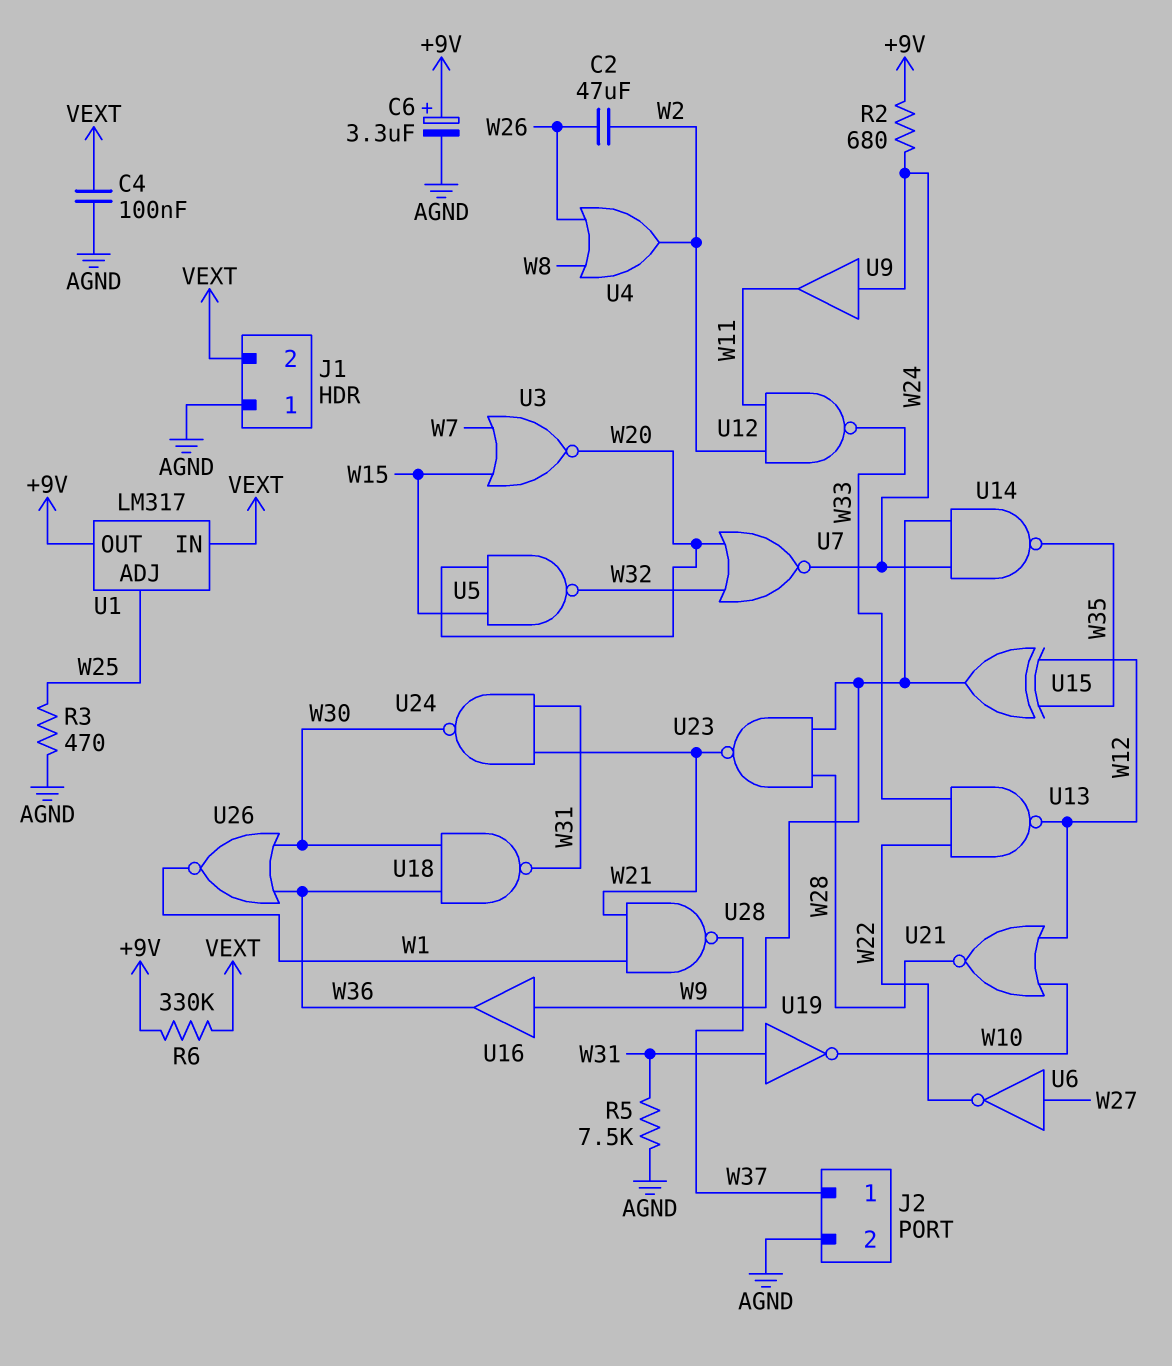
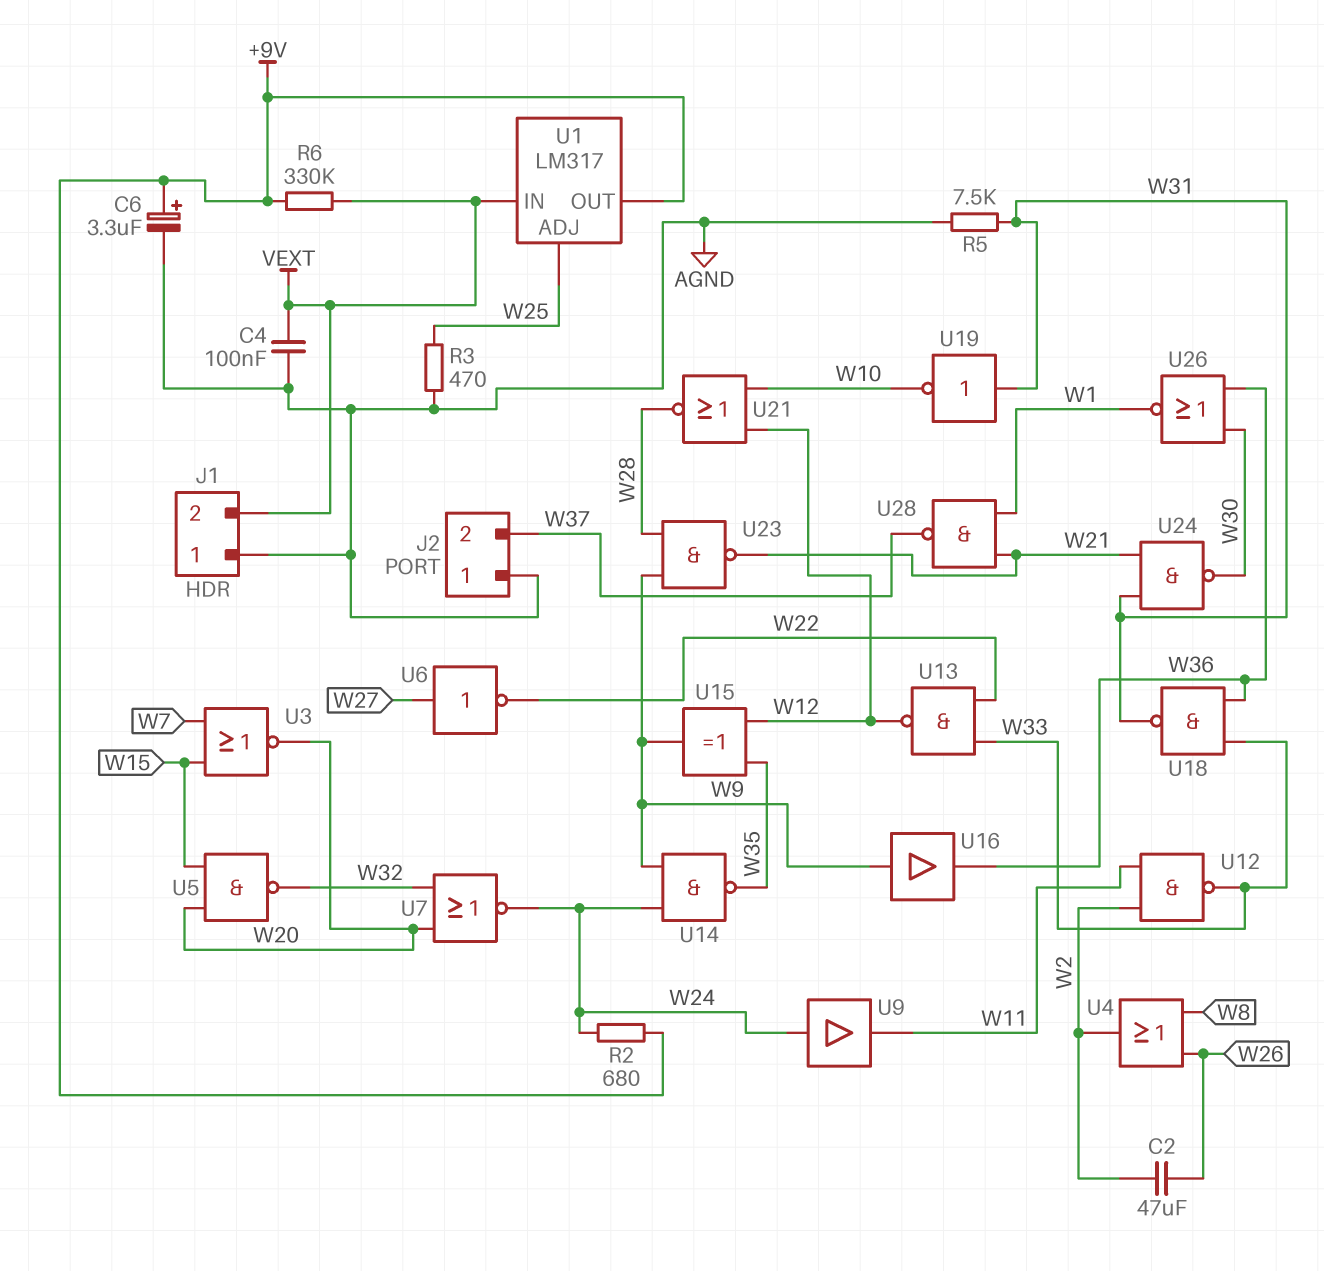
J2 pin 1: W37 -> AGND
J2 pin 2: AGND -> W37
U18: NAND (in W30, in W36, out W31) -> NAND (in W33, in W36, out W31)

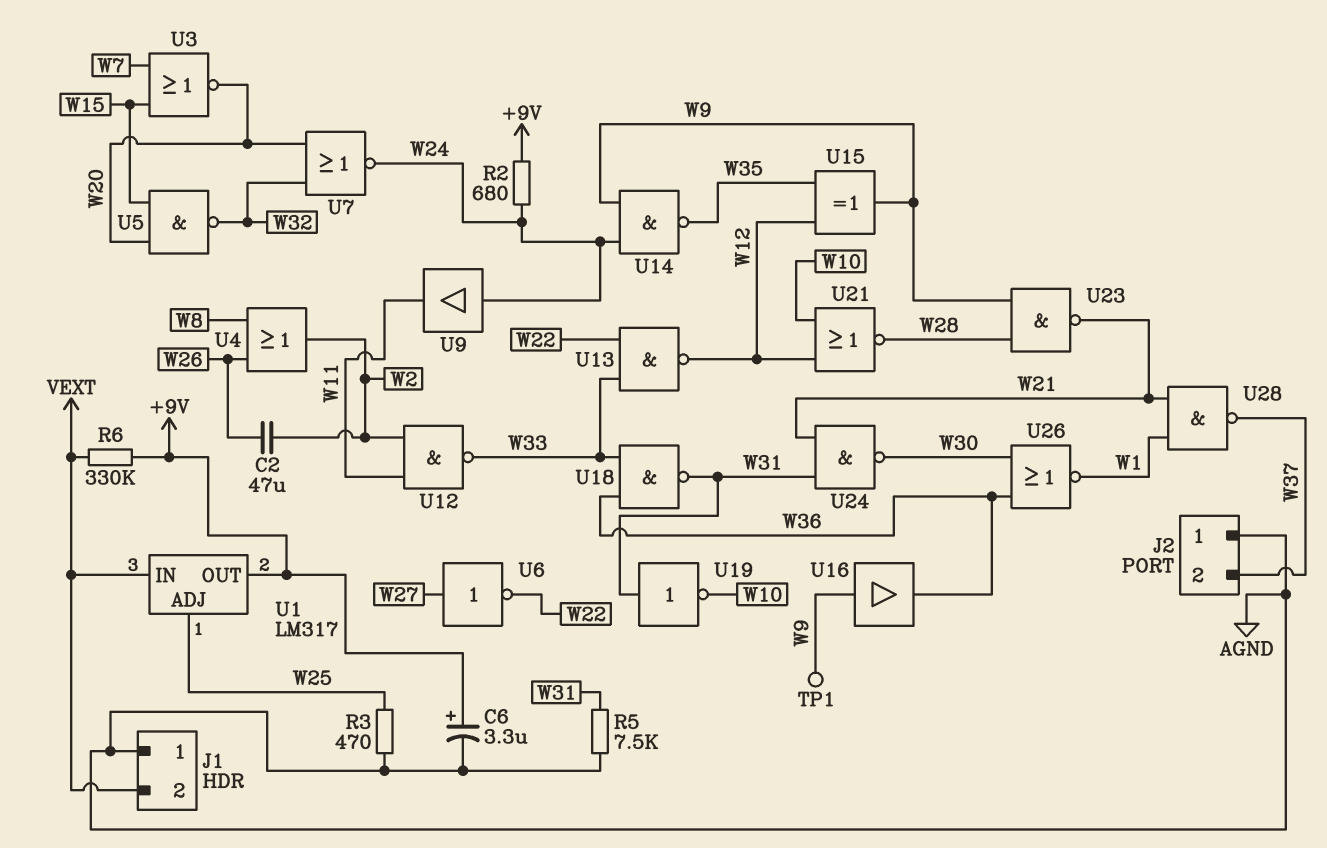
C4: 100nF (AGND, VEXT) -> none
TP1: none -> test point (W9)

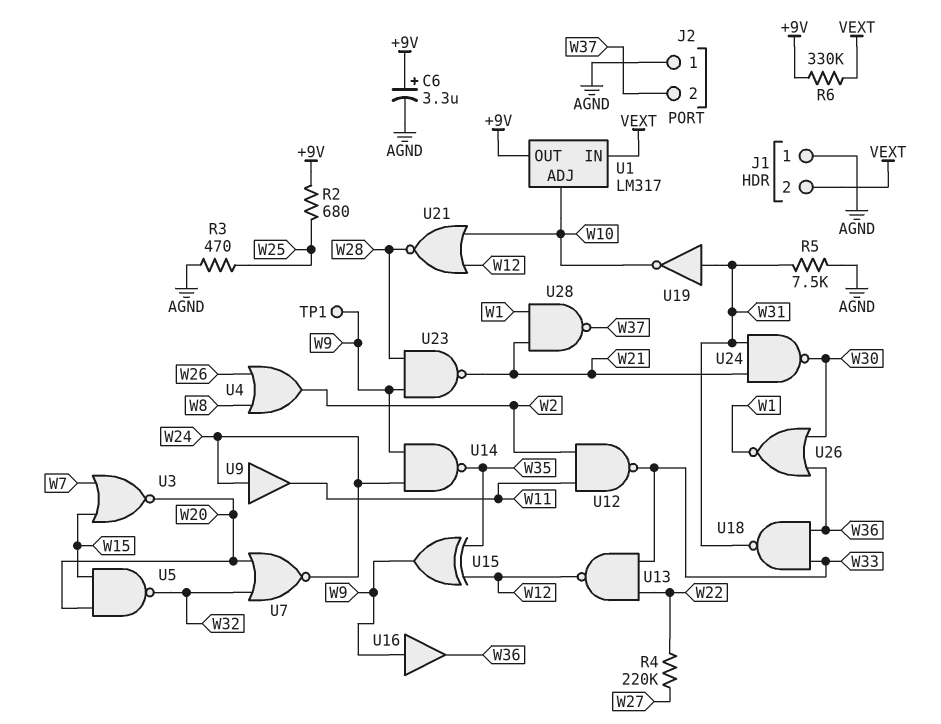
C2: 47uF (W2, W26) -> none
R2: 680 (+9V, W24) -> 680 (+9V, W25)
R4: none -> 220k (W22, W27)
U1 pin ADJ: W25 -> W10
U6: NOT (in W27, out W22) -> none

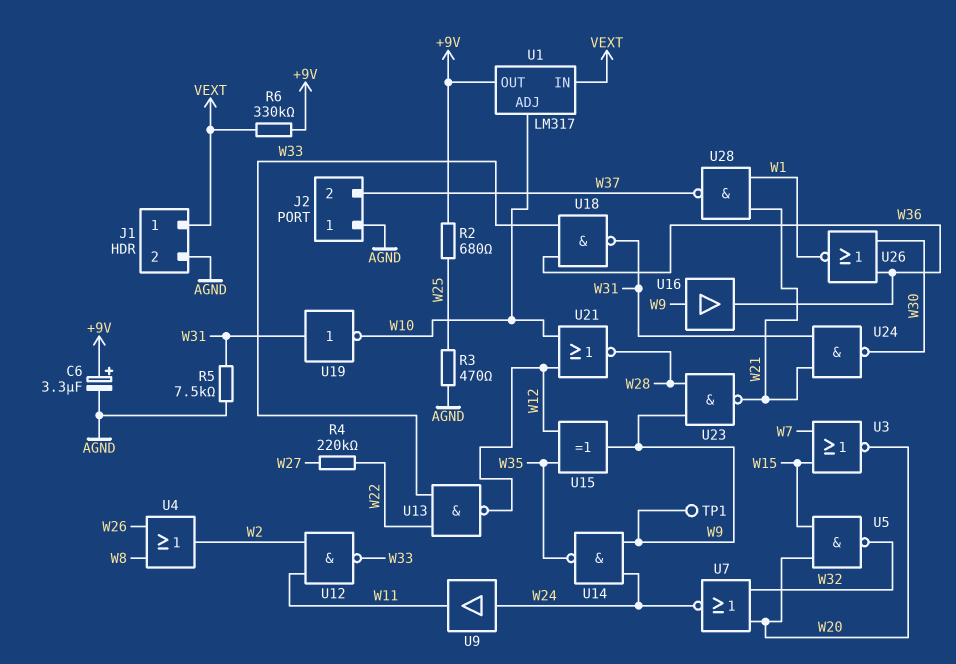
J1 pin 1: AGND -> VEXT
J1 pin 2: VEXT -> AGND

